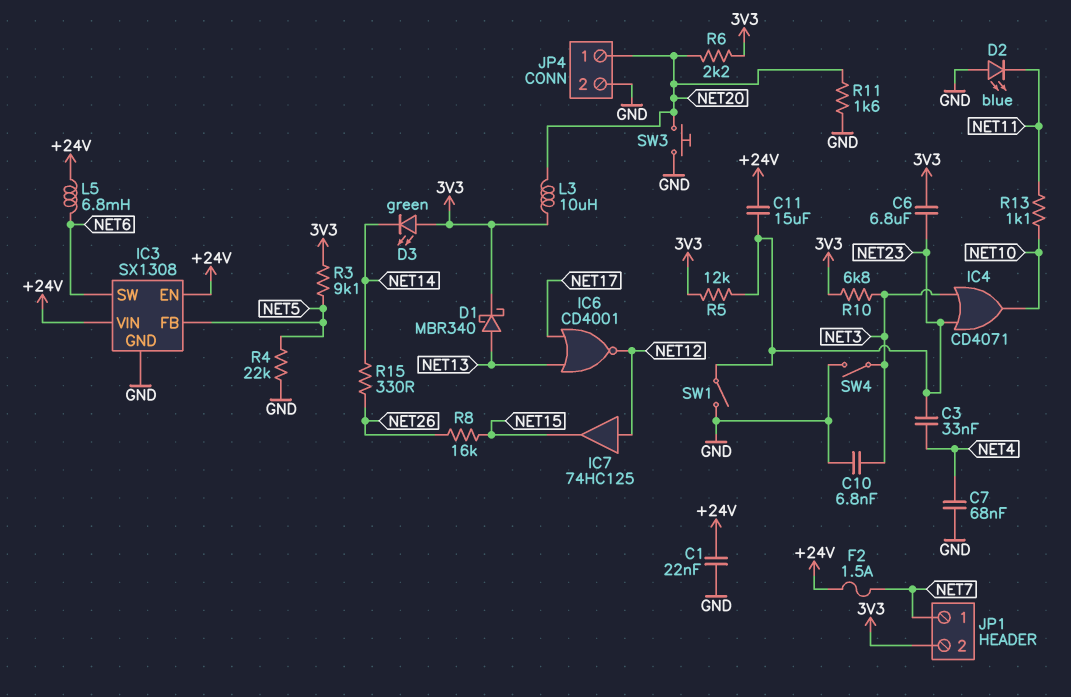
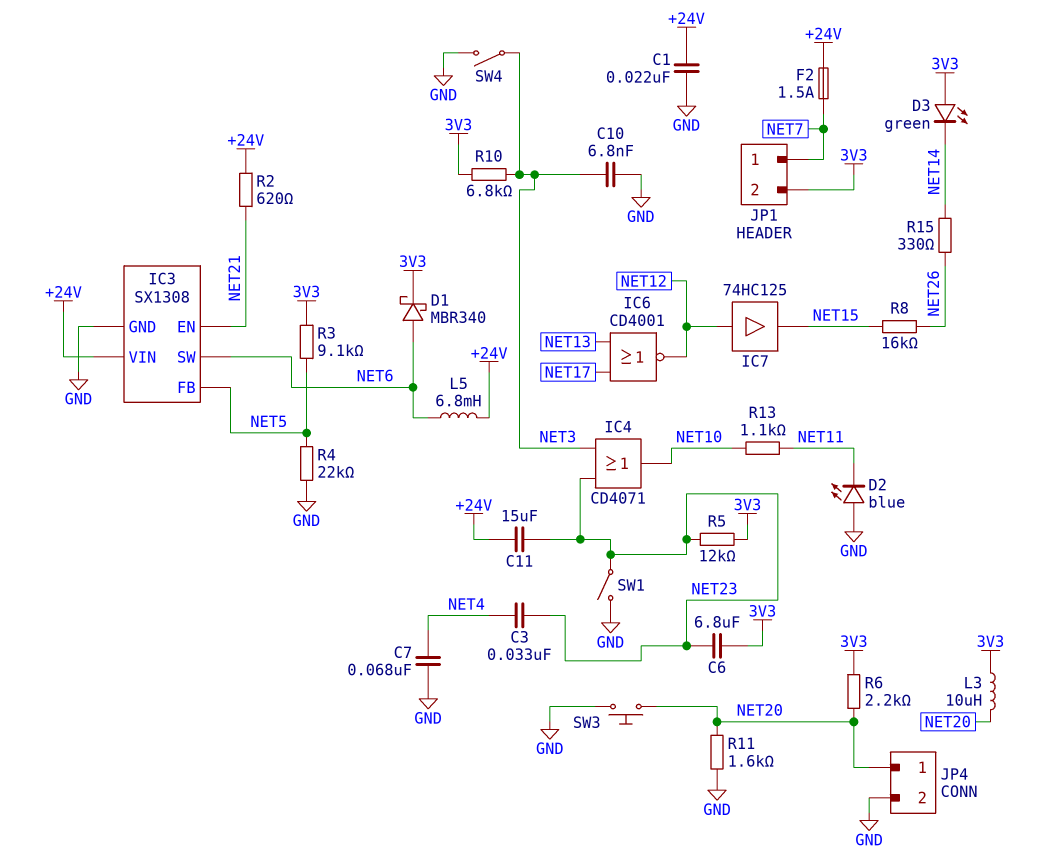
D1: schottky MBR340 (A NET13, K 3V3) -> schottky MBR340 (A NET6, K 3V3)
IC3 pin EN: +24V -> NET21
R2: none -> 620 (+24V, NET21)

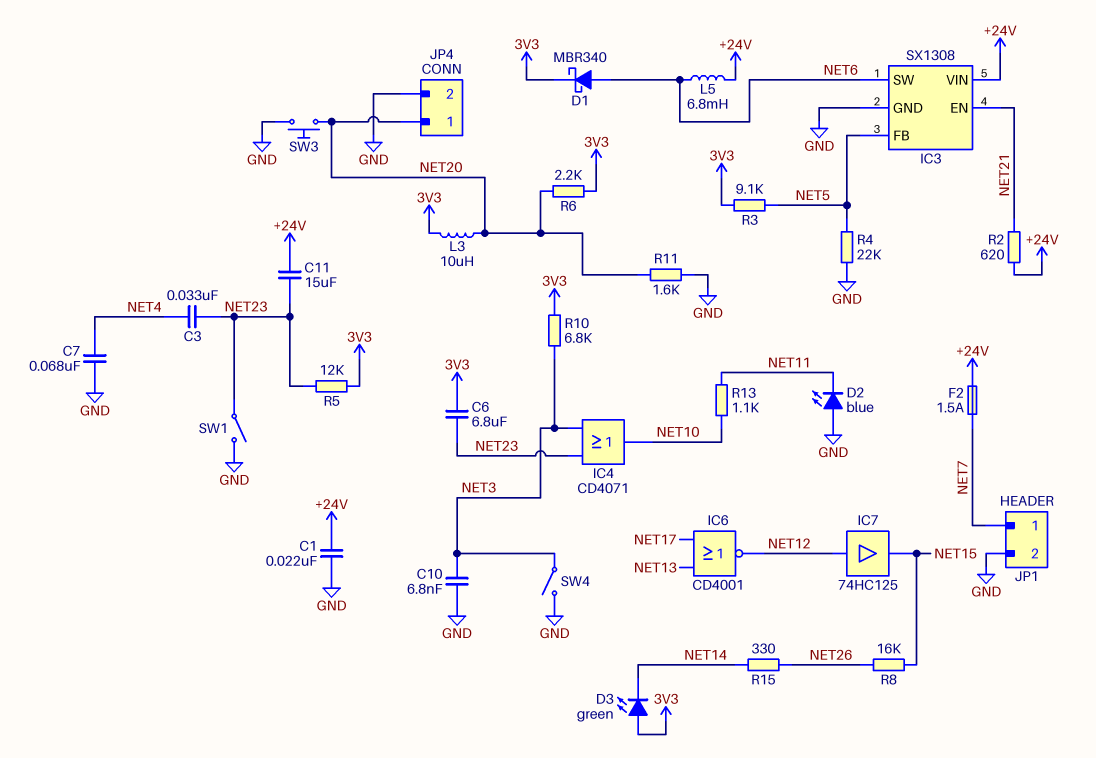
JP1 pin 2: 3V3 -> GND

